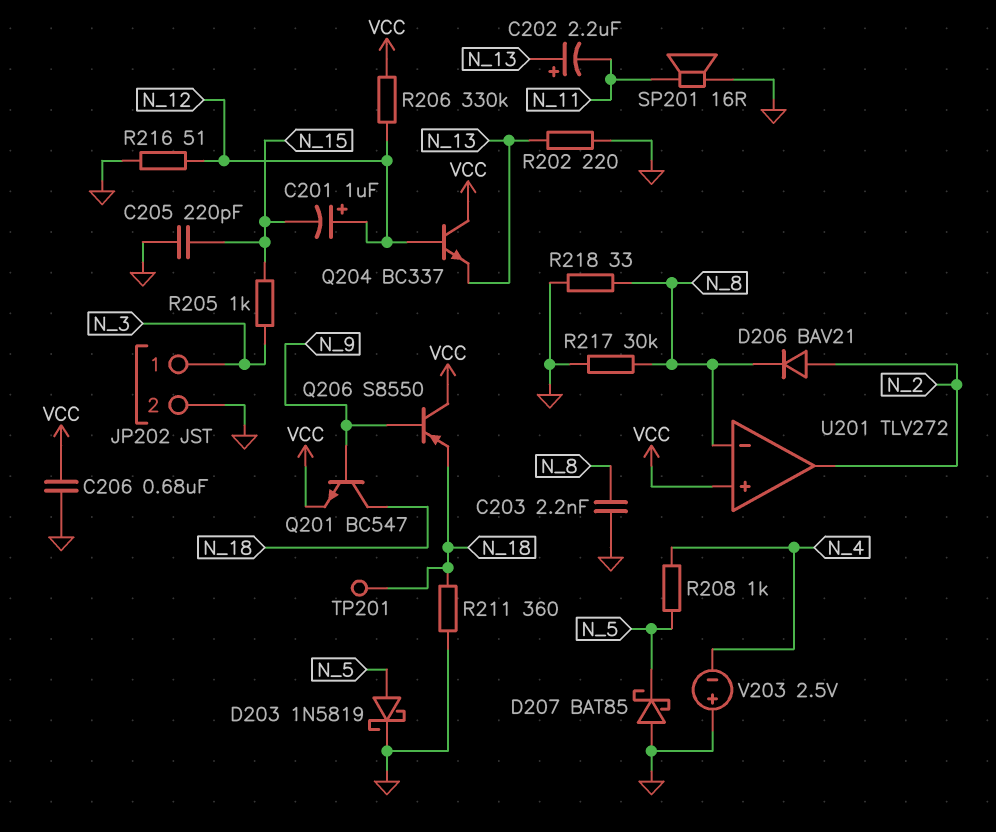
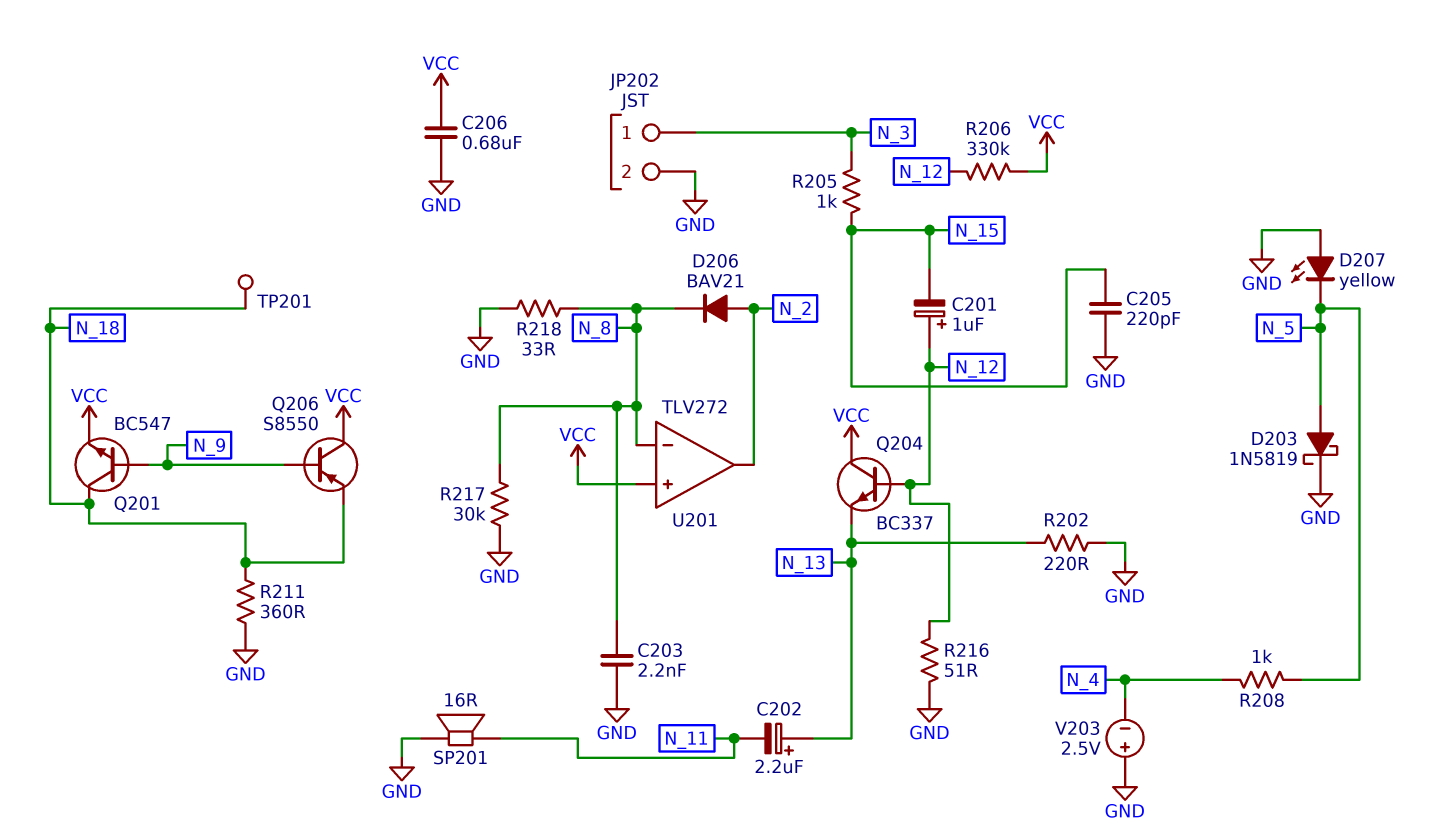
D207: schottky BAT85 (A GND, K N_5) -> LED yellow (A GND, K N_5)

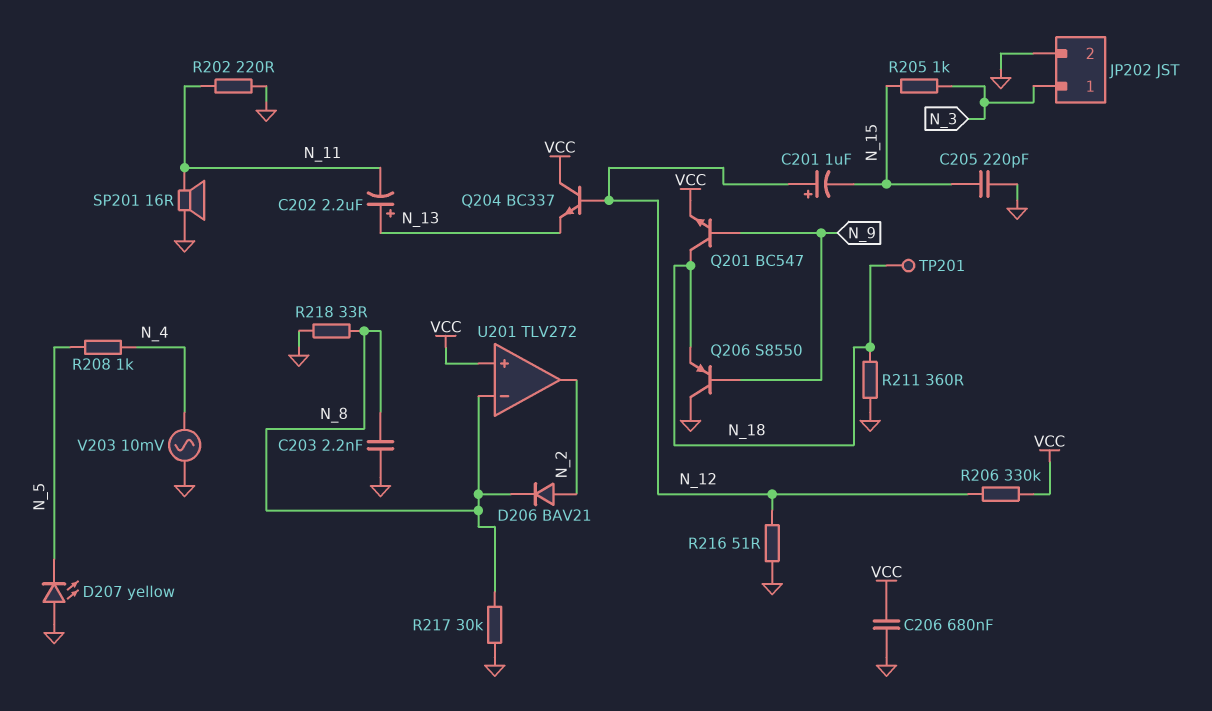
D203: schottky 1N5819 (A N_5, K GND) -> none
Q206: PNP S8550 (B N_9, C VCC, E N_18) -> PNP S8550 (B N_9, C GND, E N_18)
R202: 220 (GND, N_13) -> 220 (GND, N_11)
V203: 2.5V (plus GND, minus N_4) -> AC 10mV (GND, N_4)

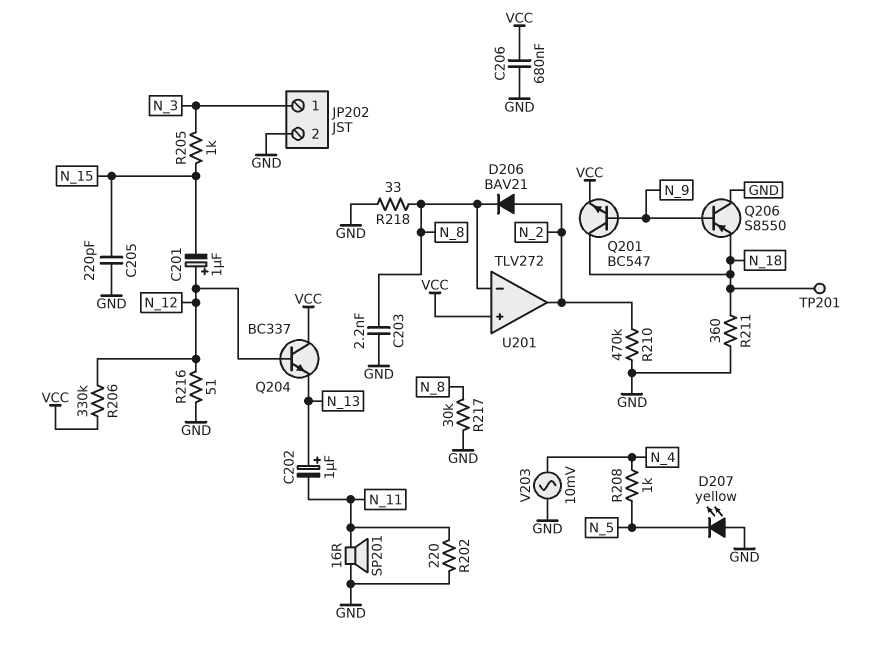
C202: 2.2uF (plus N_13, minus N_11) -> 1uF (plus N_13, minus N_11)
R210: none -> 470k (GND, N_2)

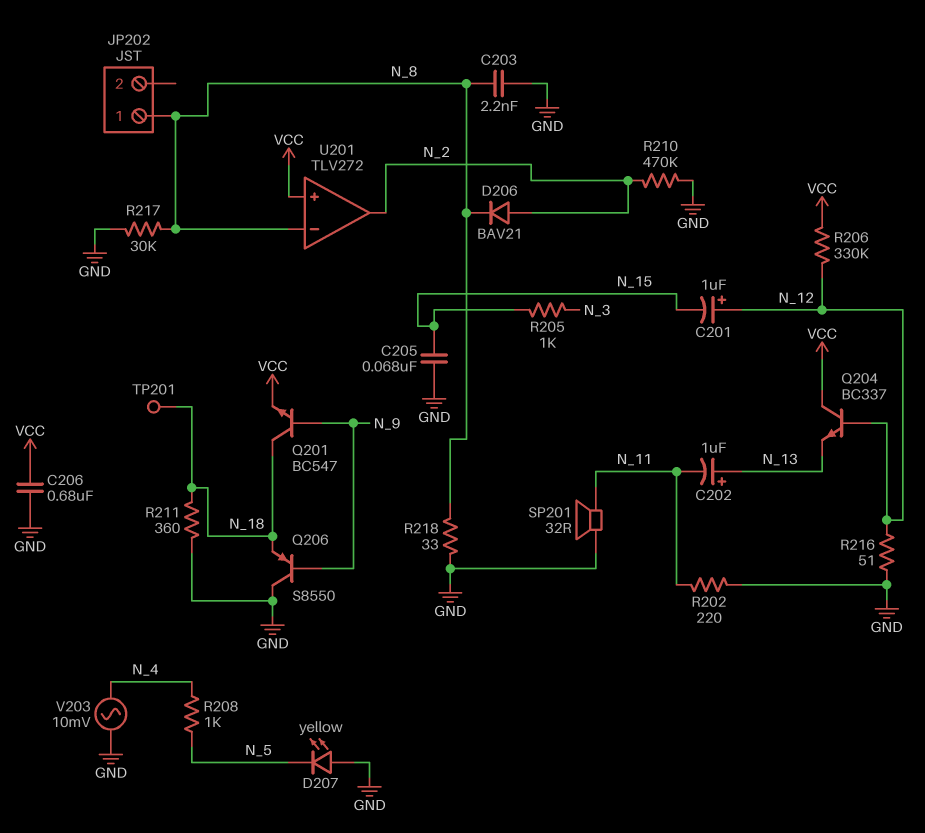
C205: 220pF (GND, N_15) -> 68nF (GND, N_15)
JP202 pin 1: N_3 -> N_8
JP202 pin 2: GND -> none
SP201: speaker 16R (GND, N_11) -> speaker 32R (GND, N_11)

